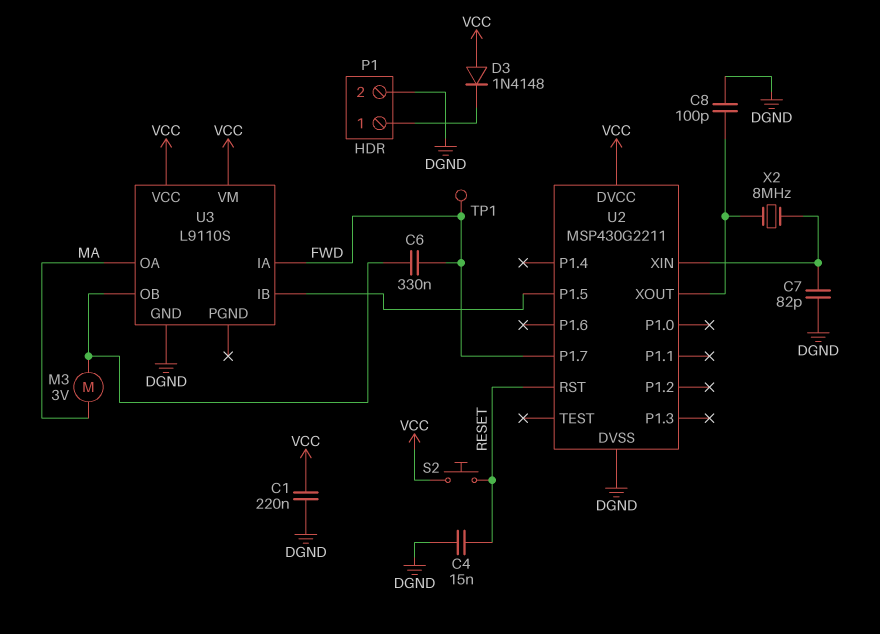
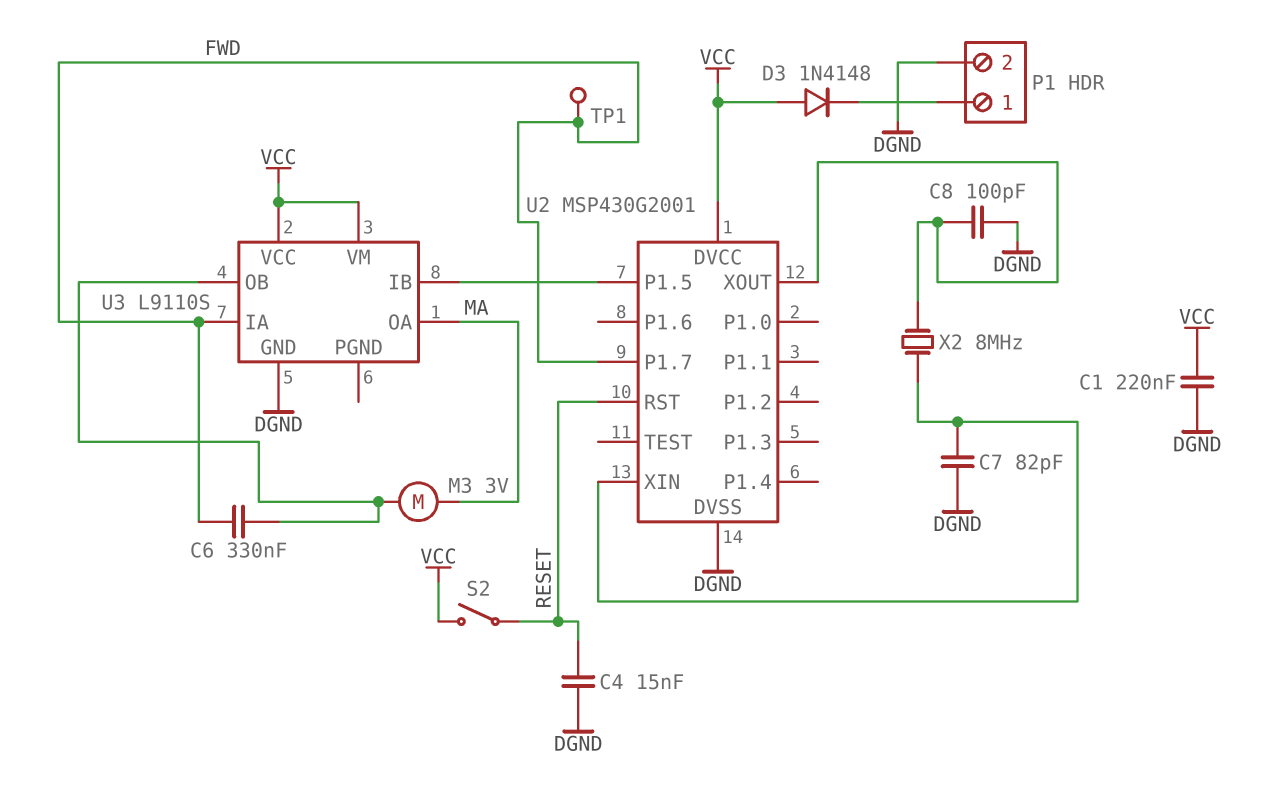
S2: button (RESET, VCC) -> switch (RESET, VCC)
U2: MSP430G2211 -> MSP430G2001

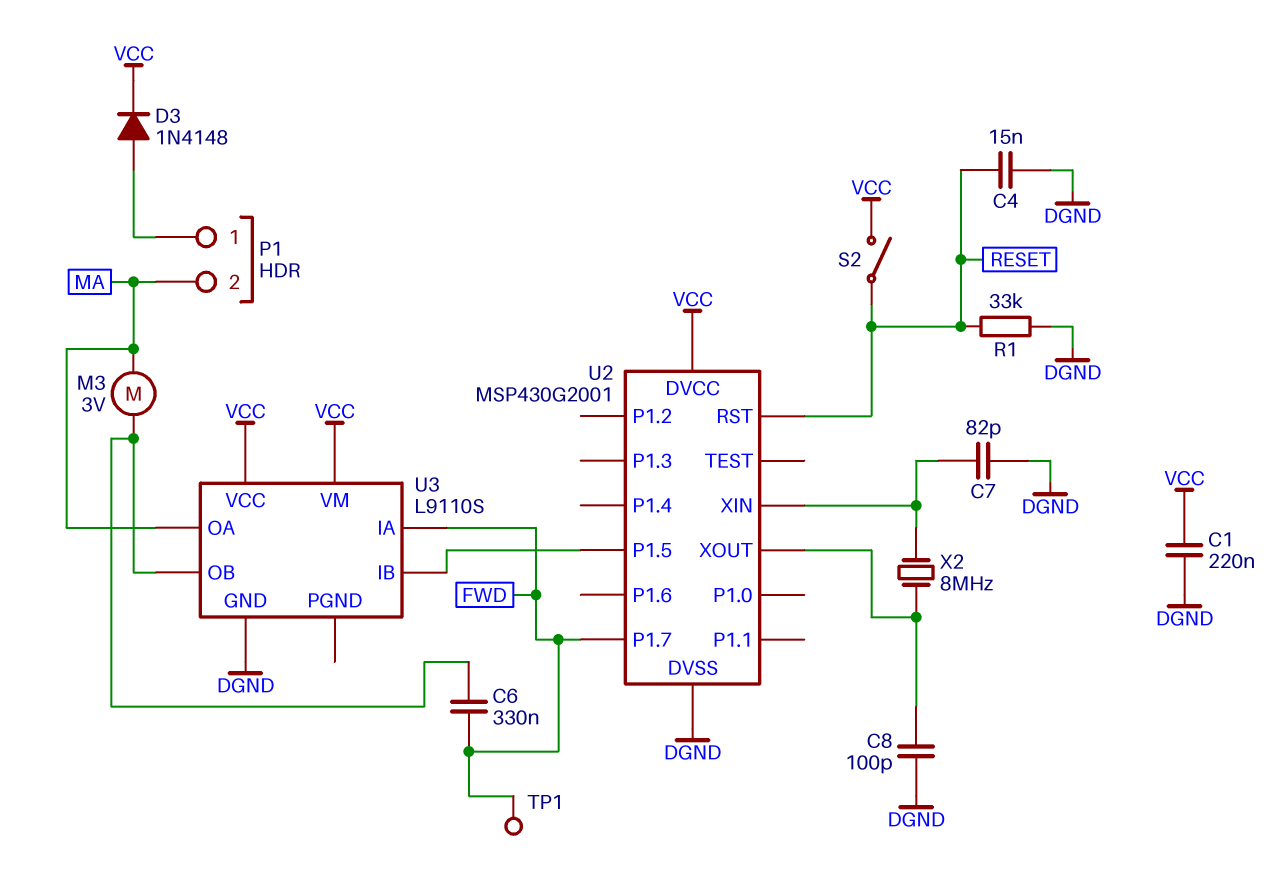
D3: diode 1N4148 (A VCC, K P1/1) -> diode 1N4148 (A P1/1, K VCC)
P1 pin 2: DGND -> MA
R1: none -> 33k (DGND, RESET)

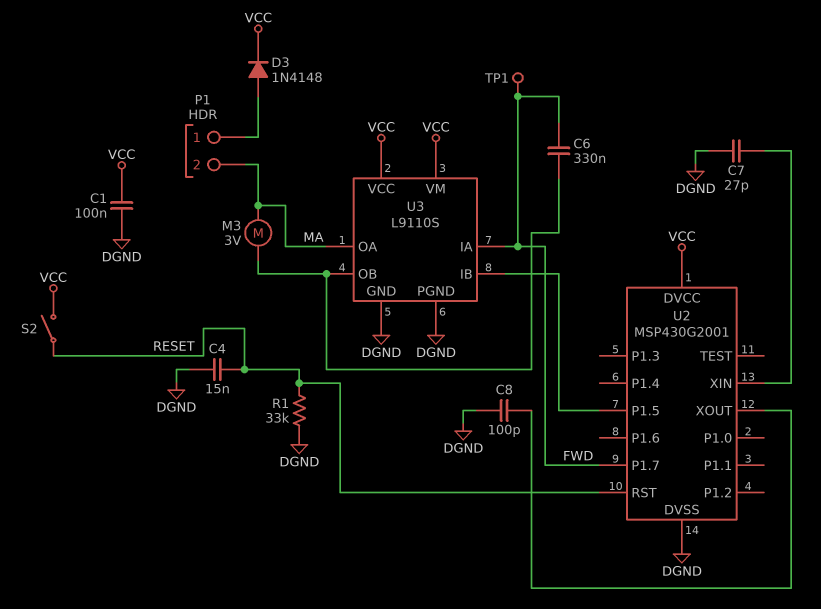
C1: 220nF (DGND, VCC) -> 100nF (DGND, VCC)
C7: 82pF (DGND, U2/XIN) -> 27pF (DGND, U2/XIN)
U3 pin PGND: none -> DGND
X2: 8MHz (U2/XIN, U2/XOUT) -> none

